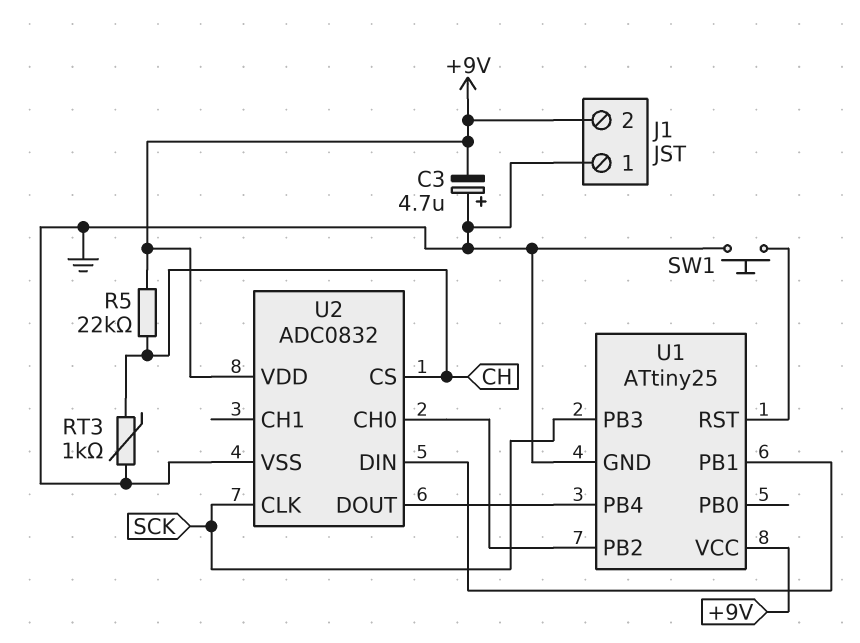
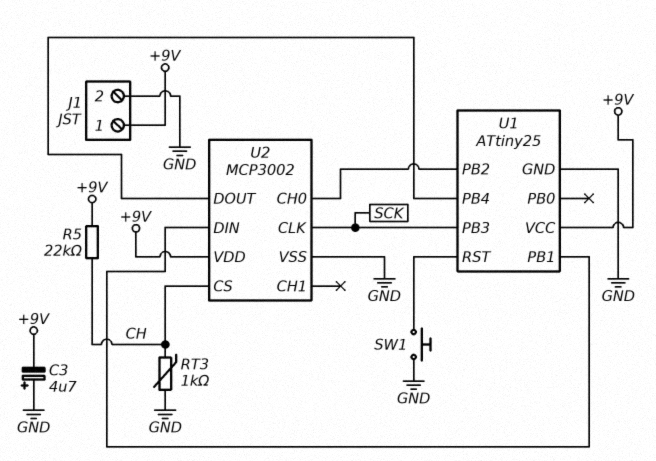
J1 pin 1: GND -> +9V
J1 pin 2: +9V -> GND
U2: ADC0832 -> MCP3002

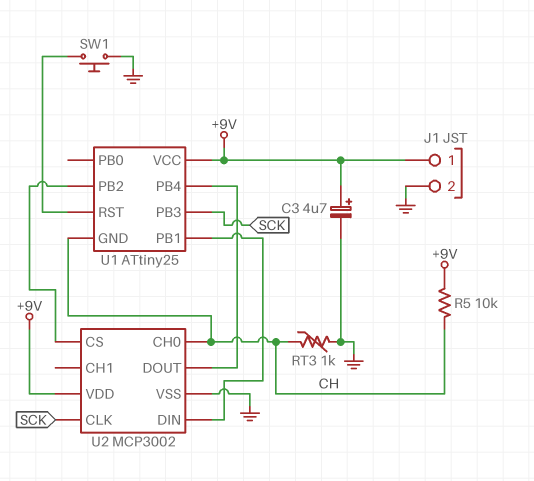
C3: 4.7uF (plus GND, minus +9V) -> 4.7uF (plus +9V, minus GND)
R5: 22k (+9V, CH) -> 10k (+9V, CH)
U1 pin GND: GND -> CH
U2 pin CH0: U1/PB2 -> CH
U2 pin CS: CH -> U1/PB2

